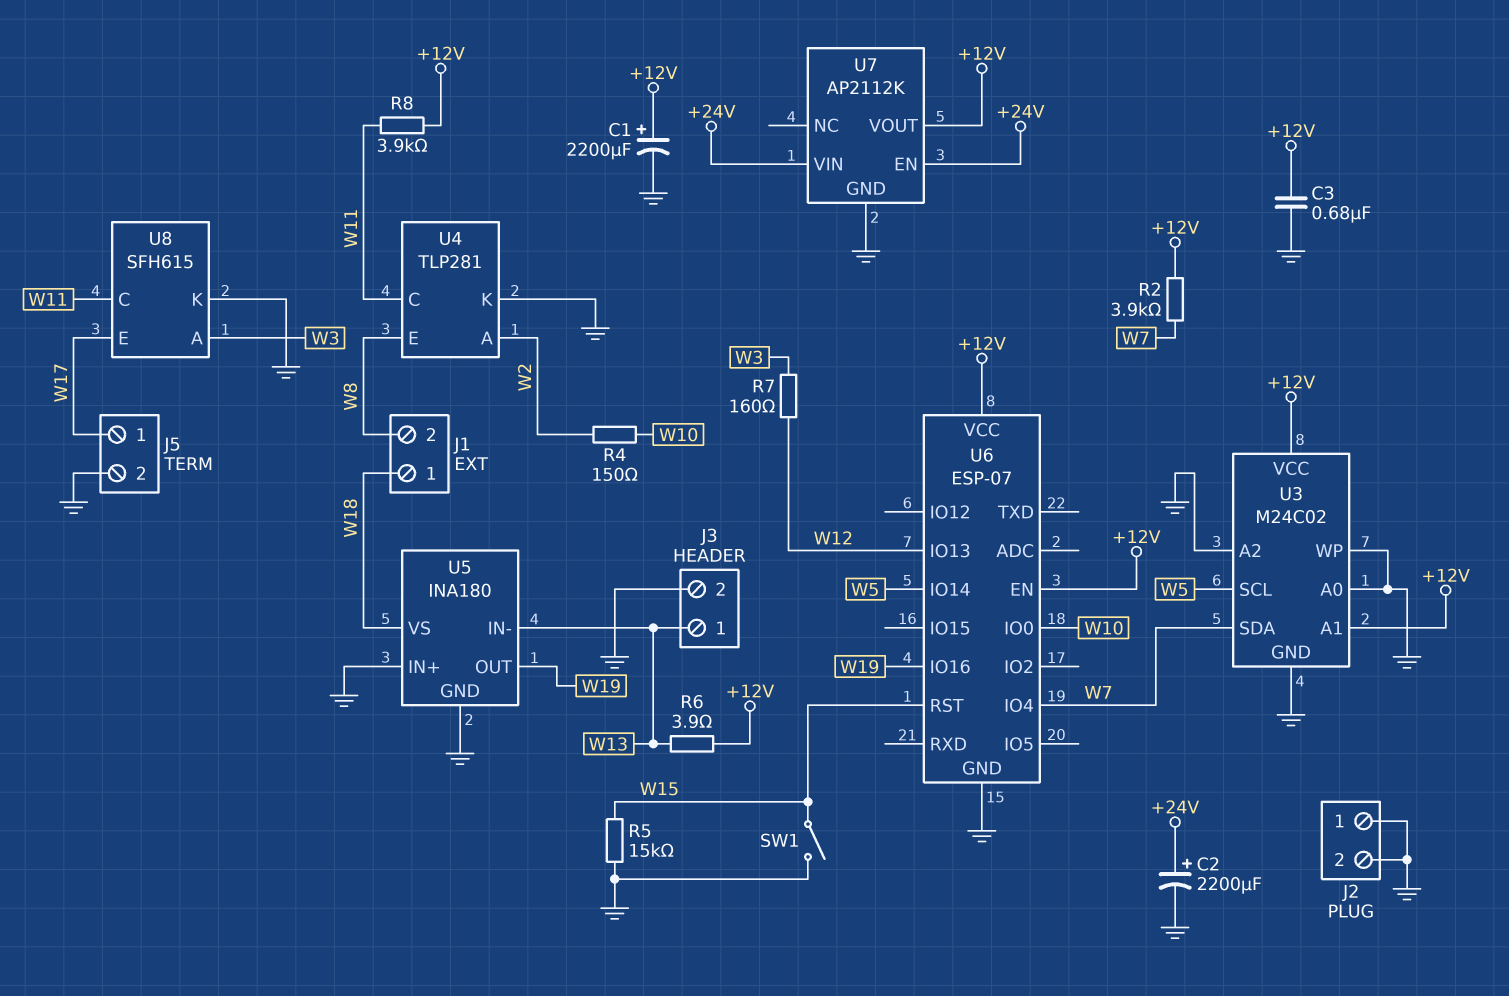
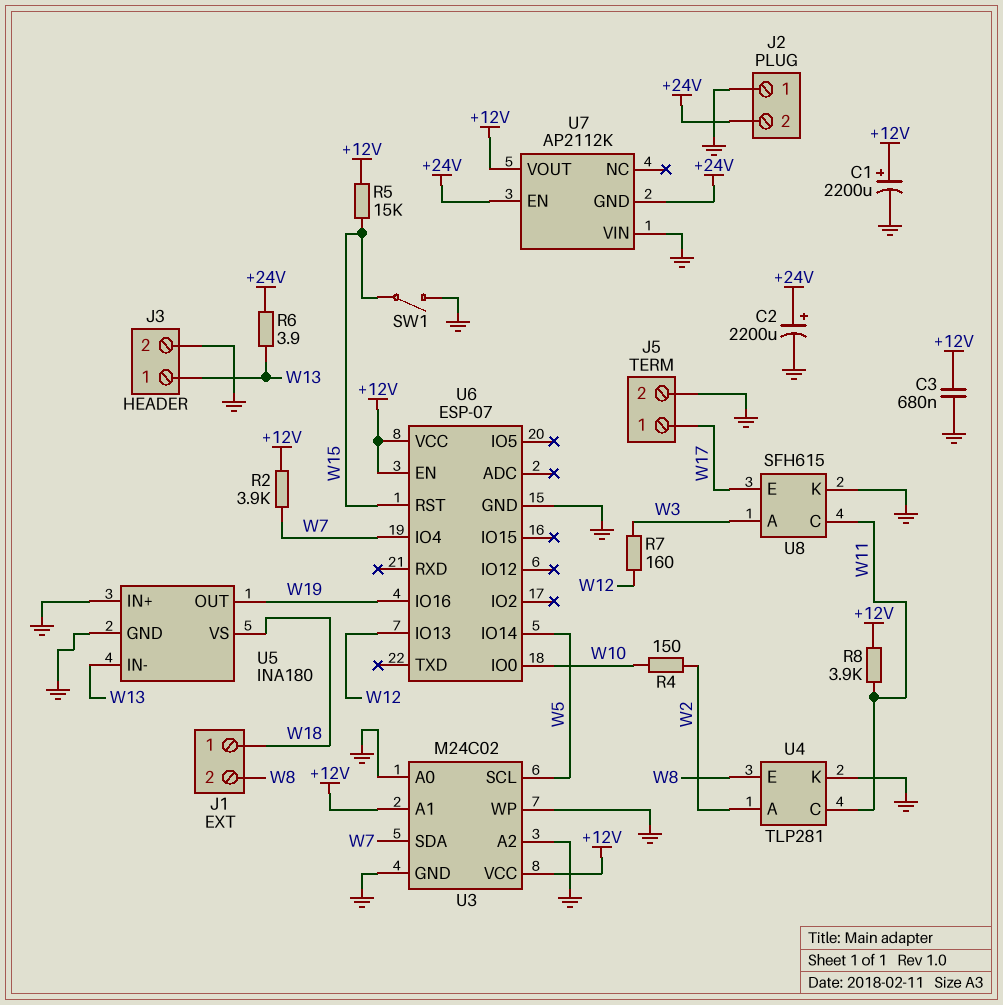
J2 pin 2: GND -> +24V
R5: 15k (GND, W15) -> 15k (+12V, W15)
R6: 3.9 (+12V, W13) -> 3.9 (+24V, W13)
U7 pin GND: GND -> +24V
U7 pin VIN: +24V -> GND

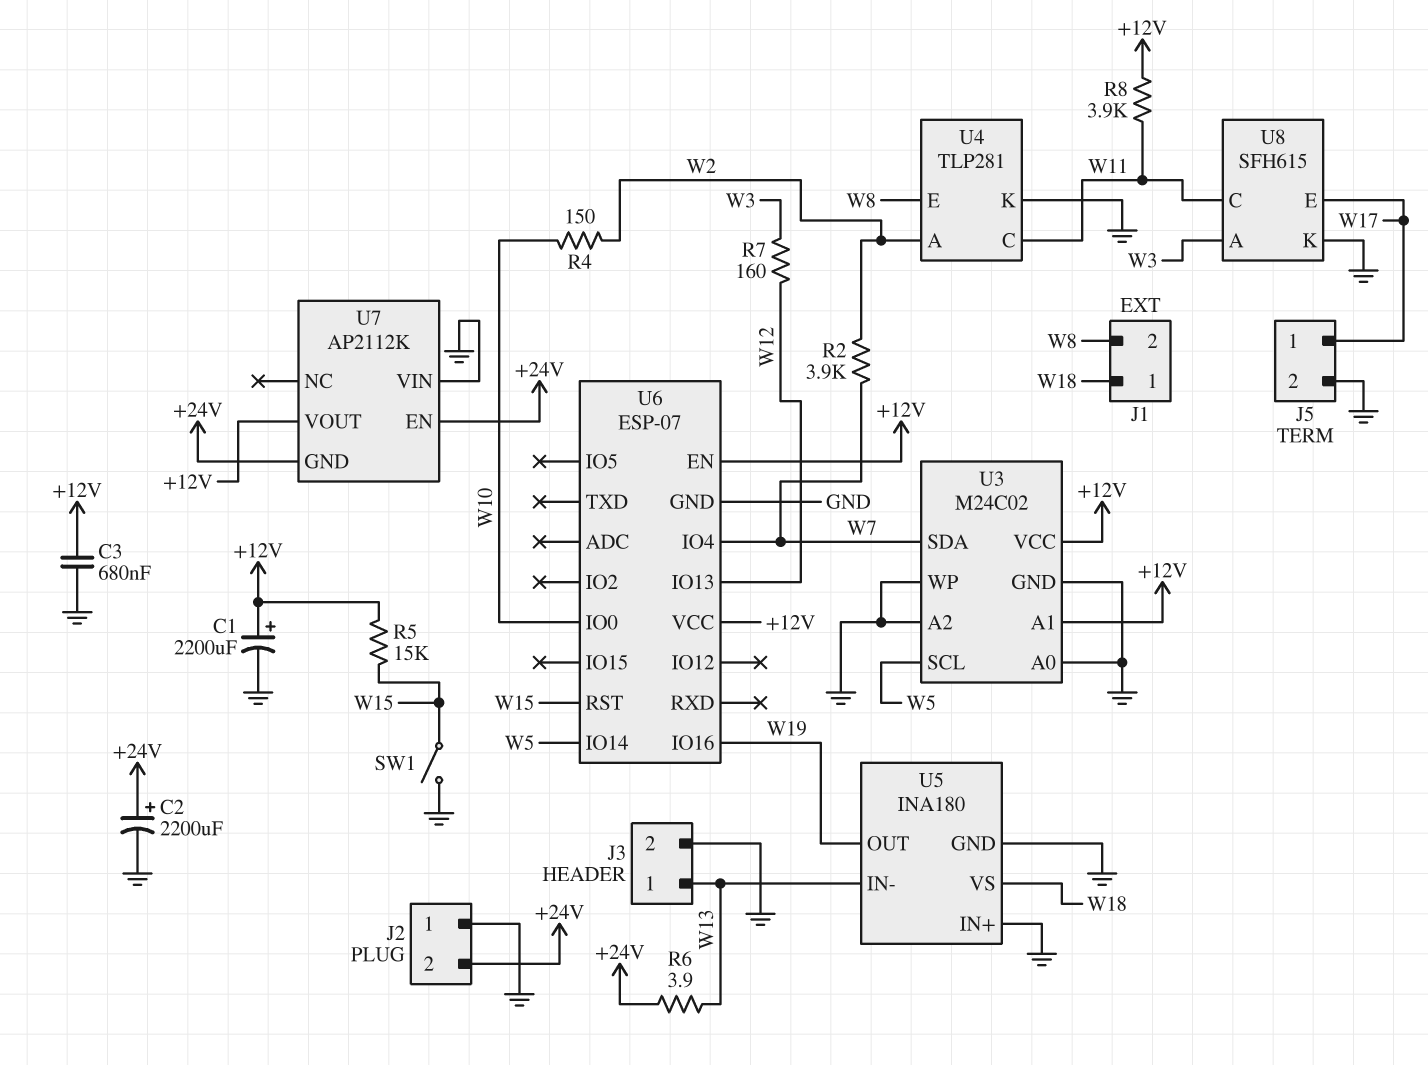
R2: 3.9k (+12V, W7) -> 3.9k (W2, W7)

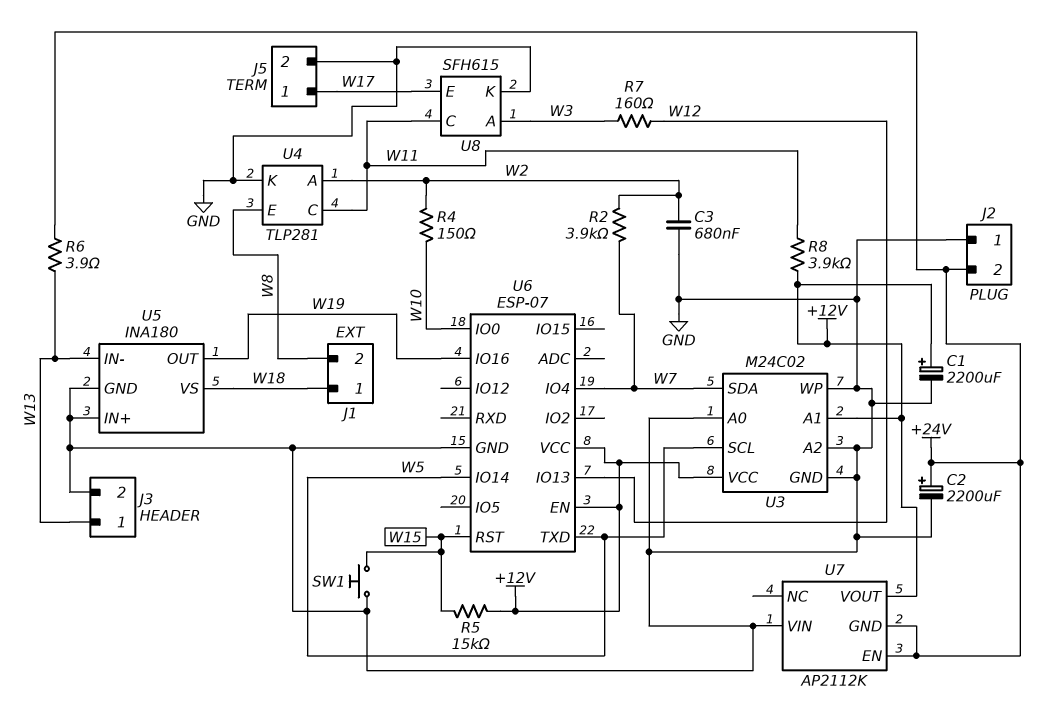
C3: 680nF (+12V, GND) -> 680nF (GND, W2)
SW1: switch (GND, W15) -> button (GND, W15)
U6 pin TXD: none -> W5

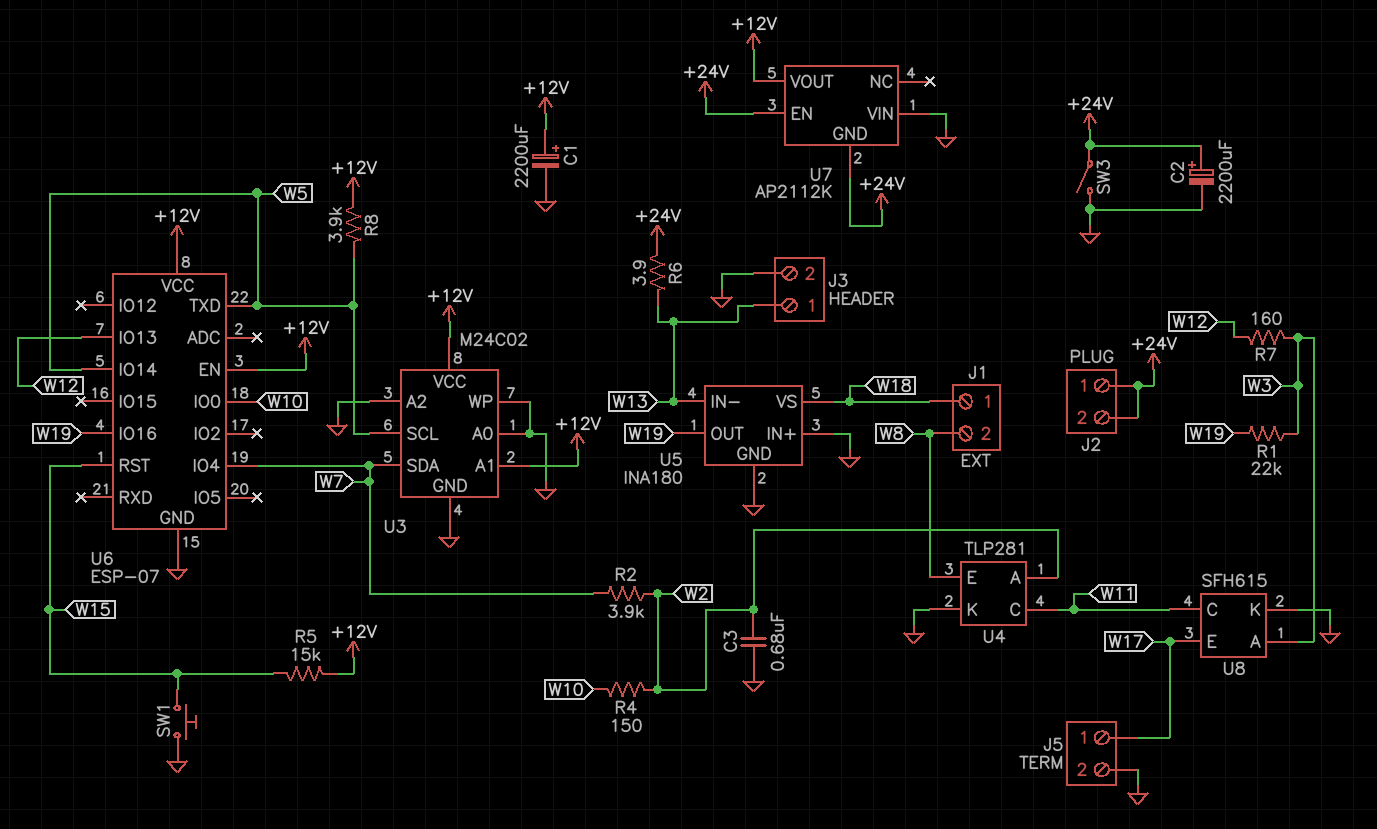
J2 pin 1: GND -> +24V
R1: none -> 22k (W3, W19)
R8: 3.9k (+12V, W11) -> 3.9k (+12V, W5)
SW3: none -> switch (+24V, GND)

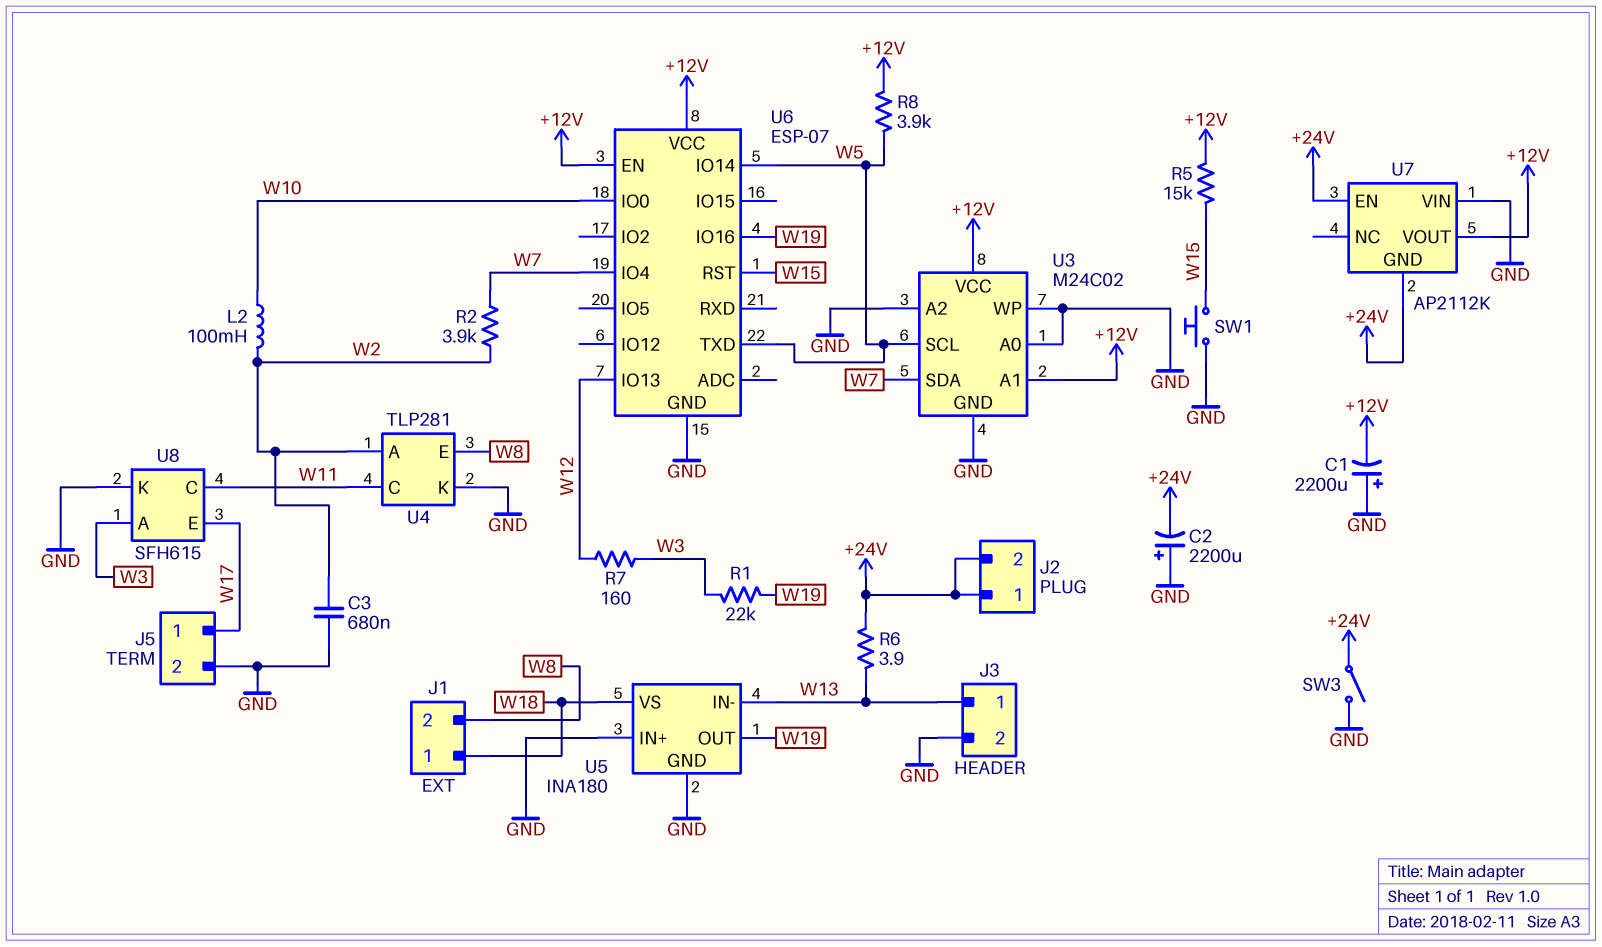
C1: 2200uF (plus +12V, minus GND) -> 2200uF (plus GND, minus +12V)
C2: 2200uF (plus +24V, minus GND) -> 2200uF (plus GND, minus +24V)
L2: none -> 100mH (W2, W10)
R4: 150 (W2, W10) -> none

